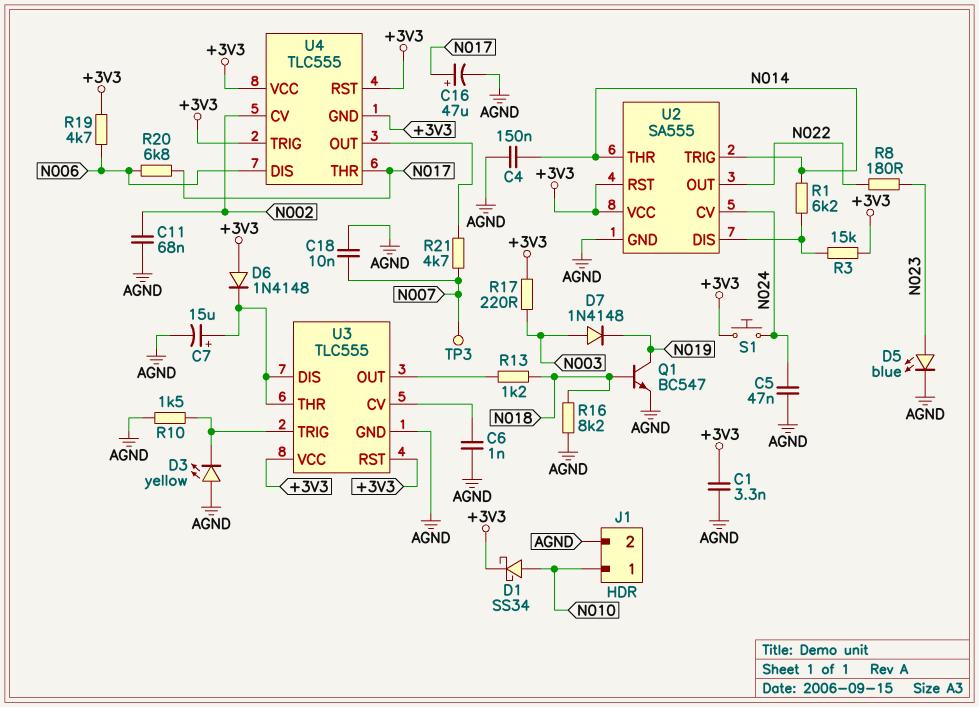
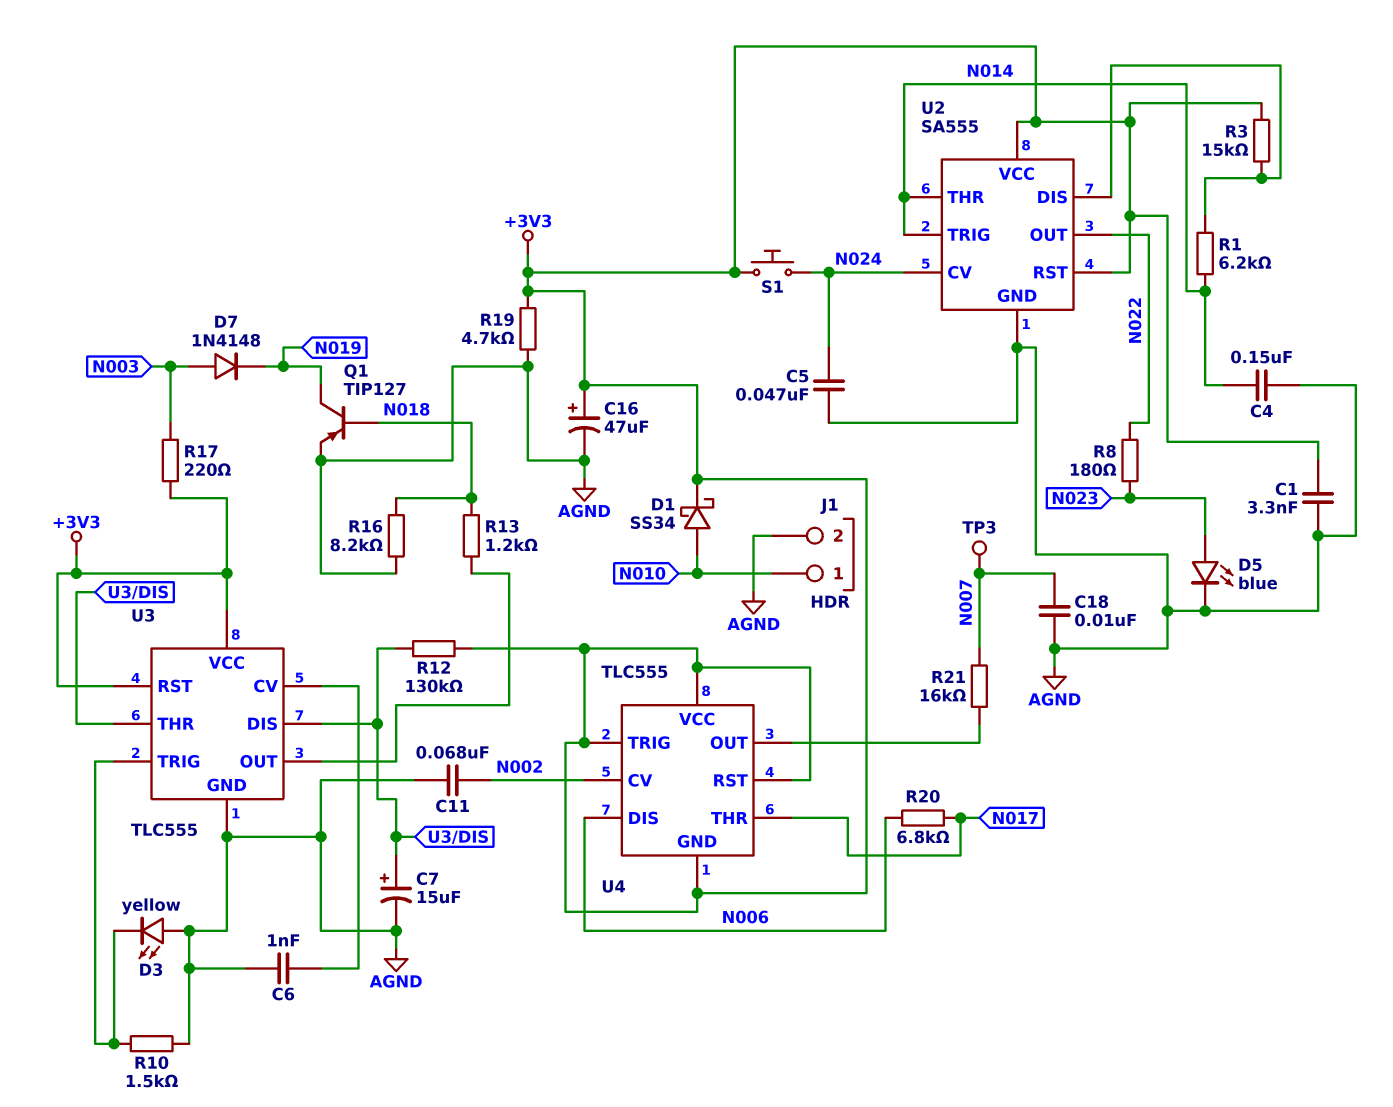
C16: 47uF (plus N017, minus AGND) -> 47uF (plus +3V3, minus AGND)
D6: diode 1N4148 (A +3V3, K U3/DIS) -> none
Q1: NPN BC547 (B N018, C N019, E AGND) -> PNP TIP127 (B N018, C N019, E AGND)
R12: none -> 130k (+3V3, U3/DIS)
R19: 4.7k (+3V3, N006) -> 4.7k (+3V3, AGND)
R21: 4.7k (N007, U4/OUT) -> 16k (N007, U4/OUT)

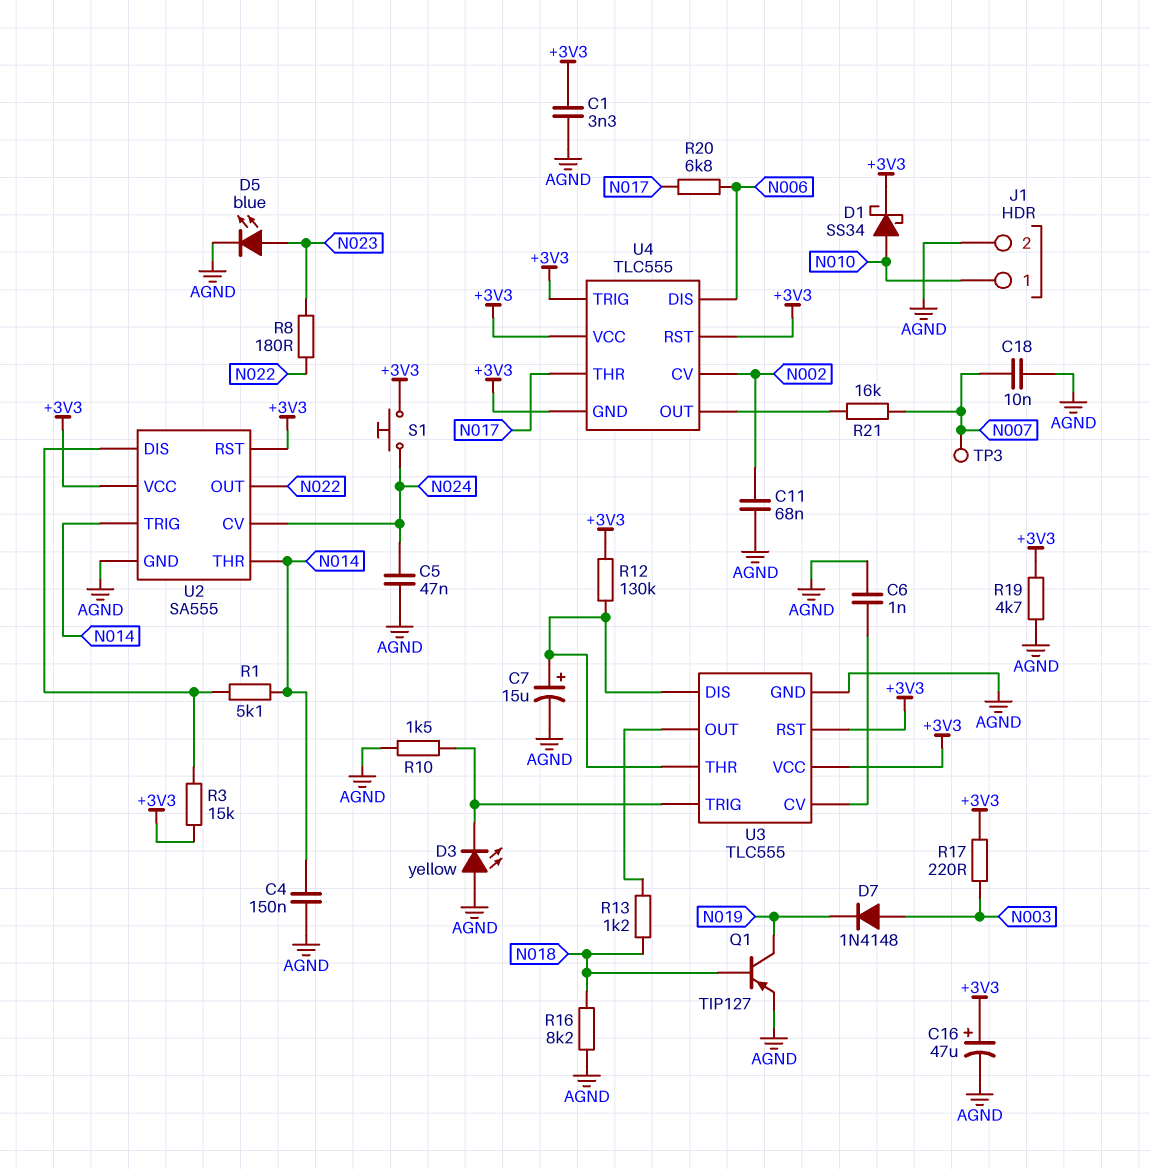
R1: 6.2k (N014, U2/DIS) -> 5.1k (N014, U2/DIS)

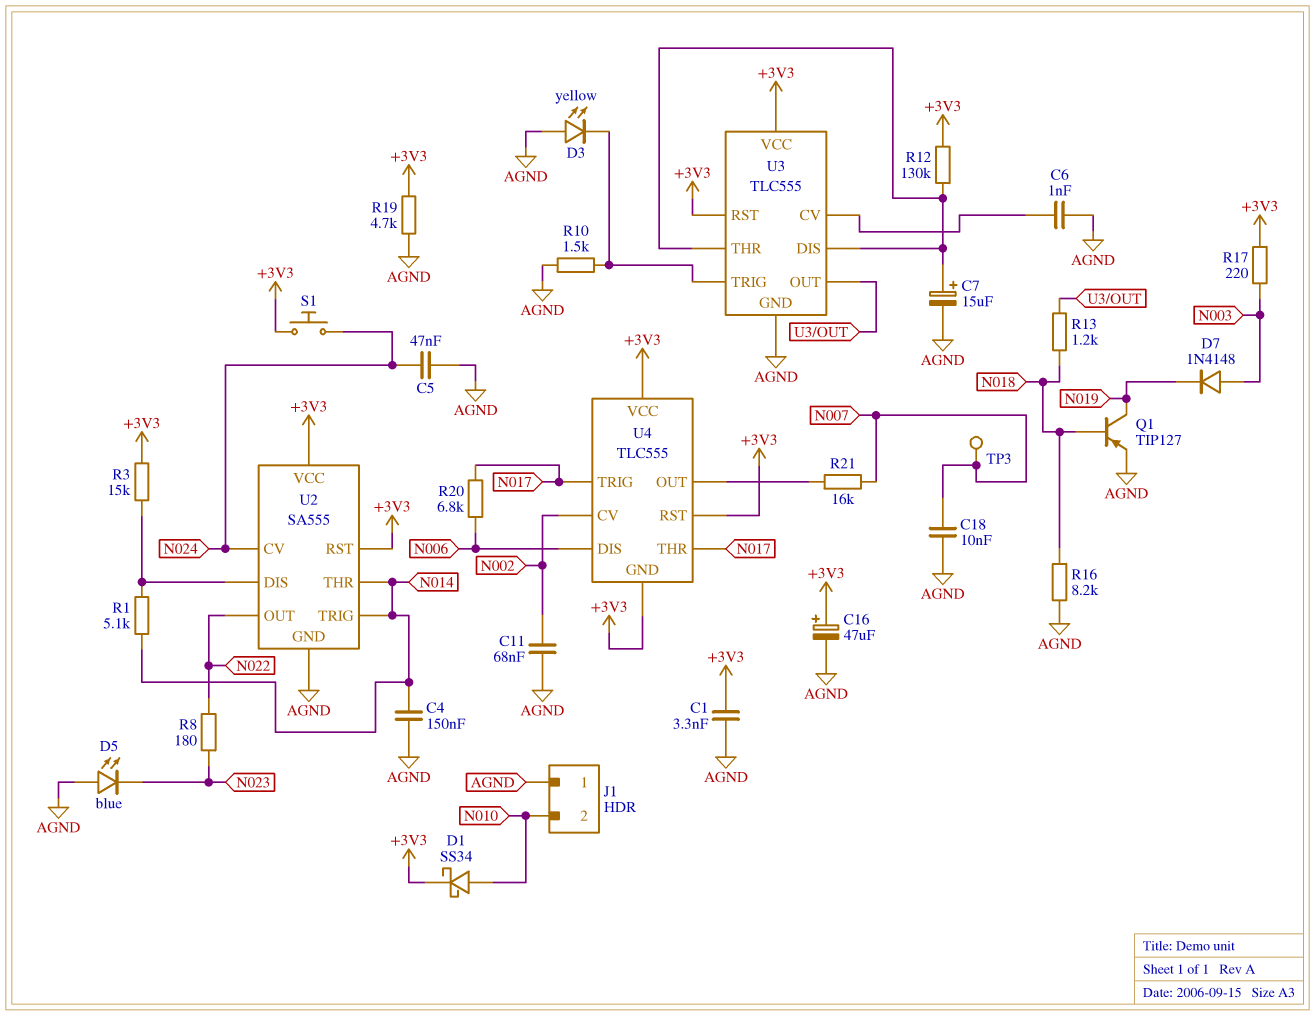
D5: LED blue (A N023, K AGND) -> LED blue (A AGND, K N023)
J1 pin 1: N010 -> AGND
J1 pin 2: AGND -> N010
U4 pin TRIG: +3V3 -> N017

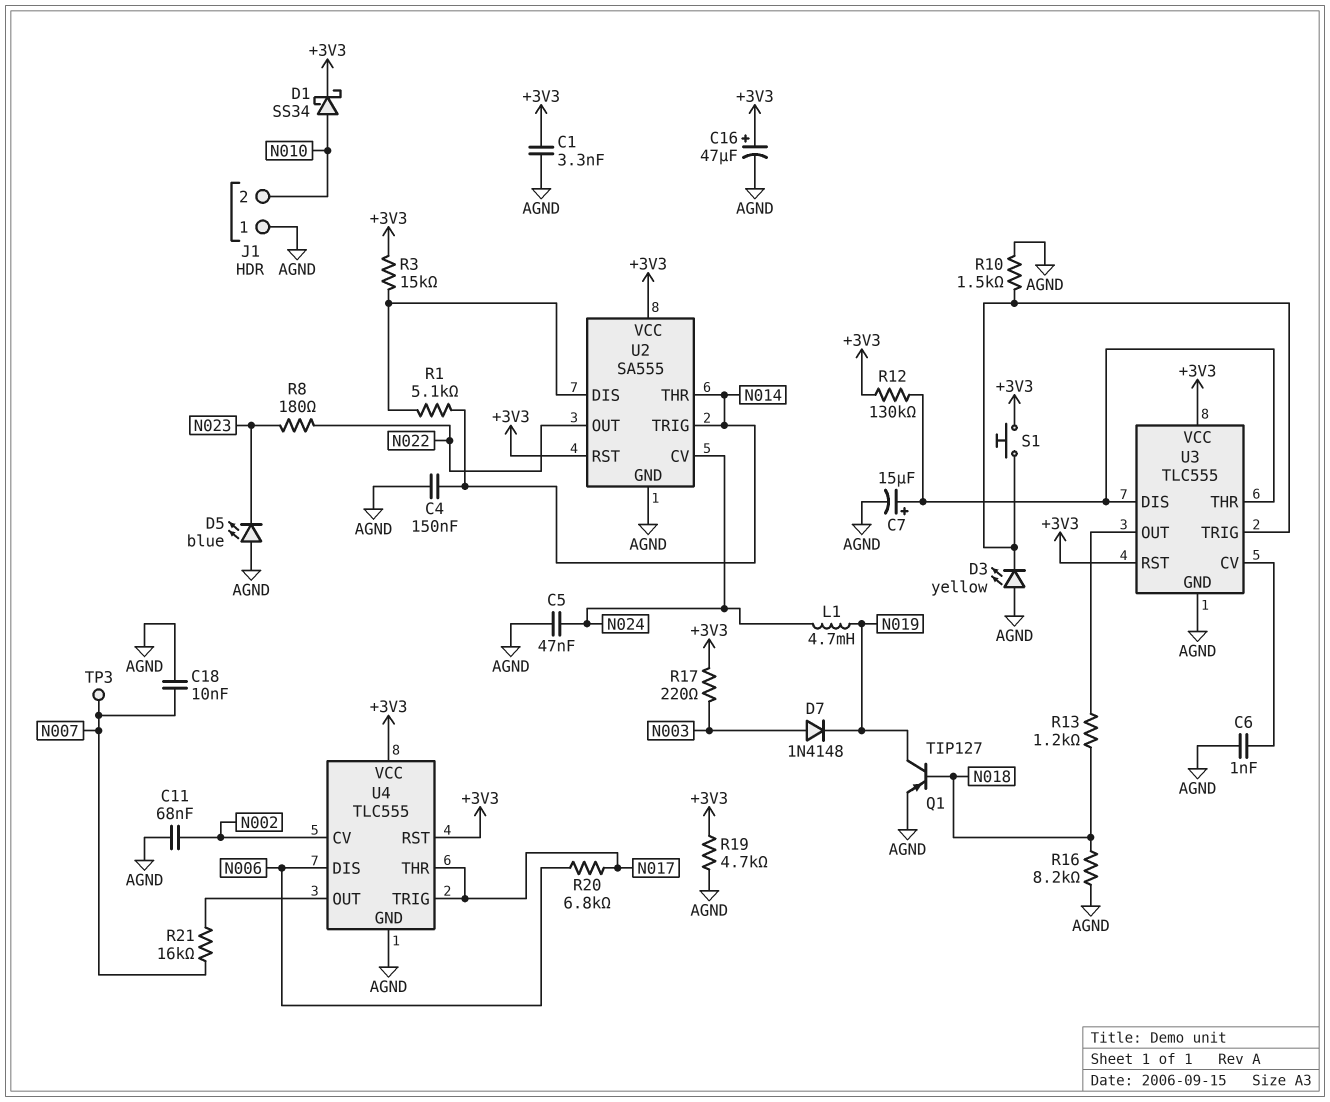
L1: none -> 4.7mH (N019, N024)
S1: button (+3V3, N024) -> button (+3V3, U3/TRIG)
U4 pin GND: +3V3 -> AGND

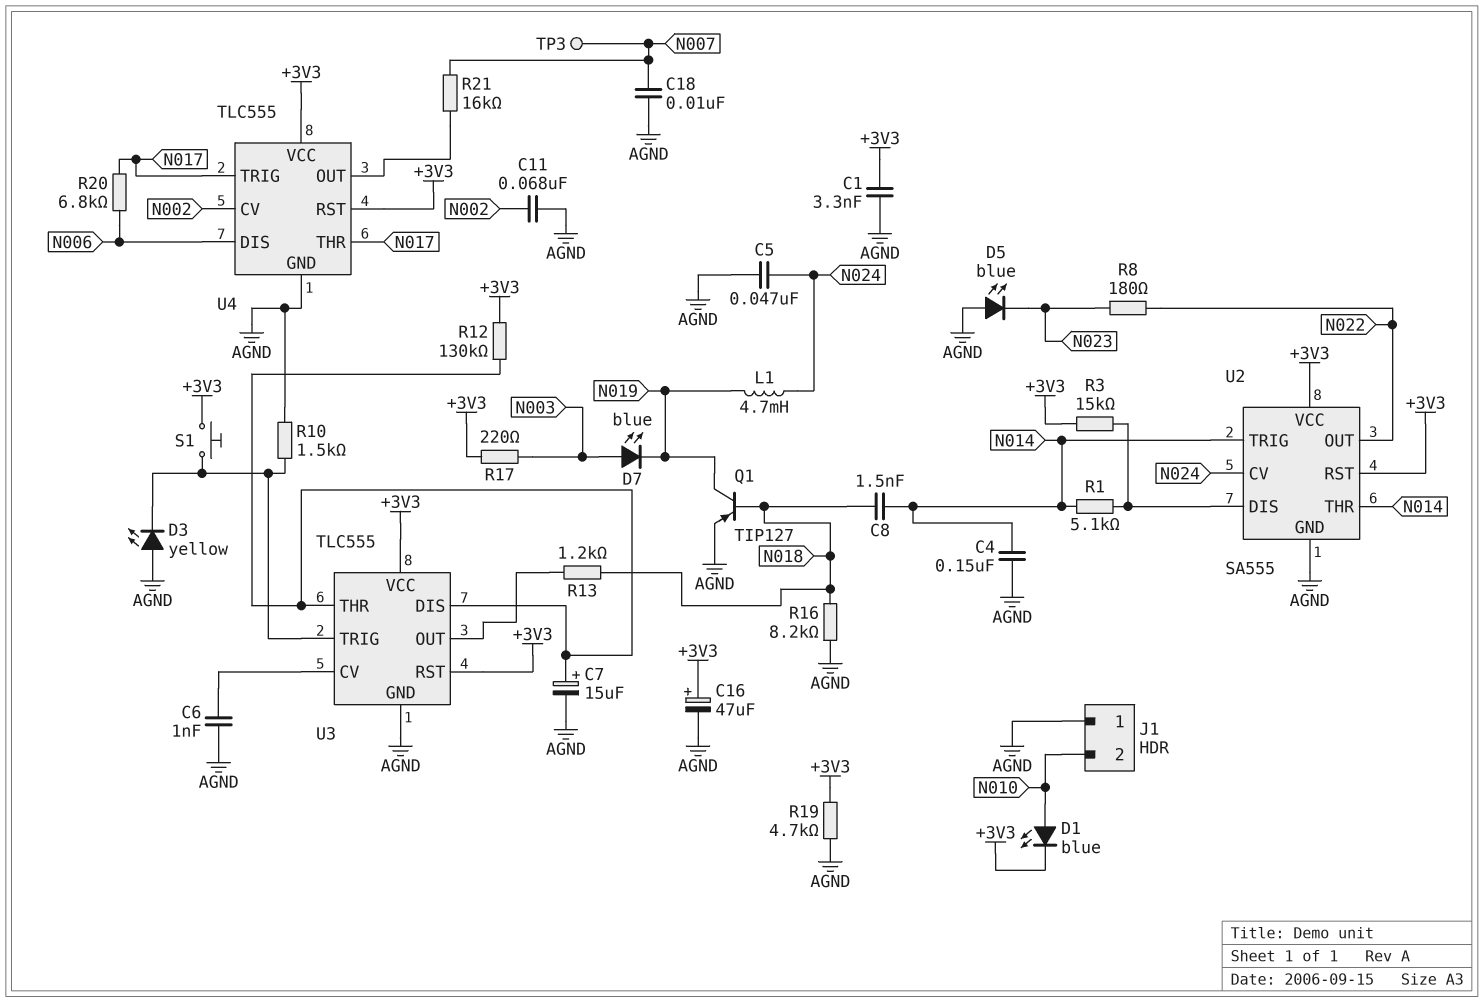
C8: none -> 1.5nF (N014, N018)
D1: schottky SS34 (A N010, K +3V3) -> LED blue (A N010, K +3V3)
D7: diode 1N4148 (A N003, K N019) -> LED blue (A N003, K N019)

